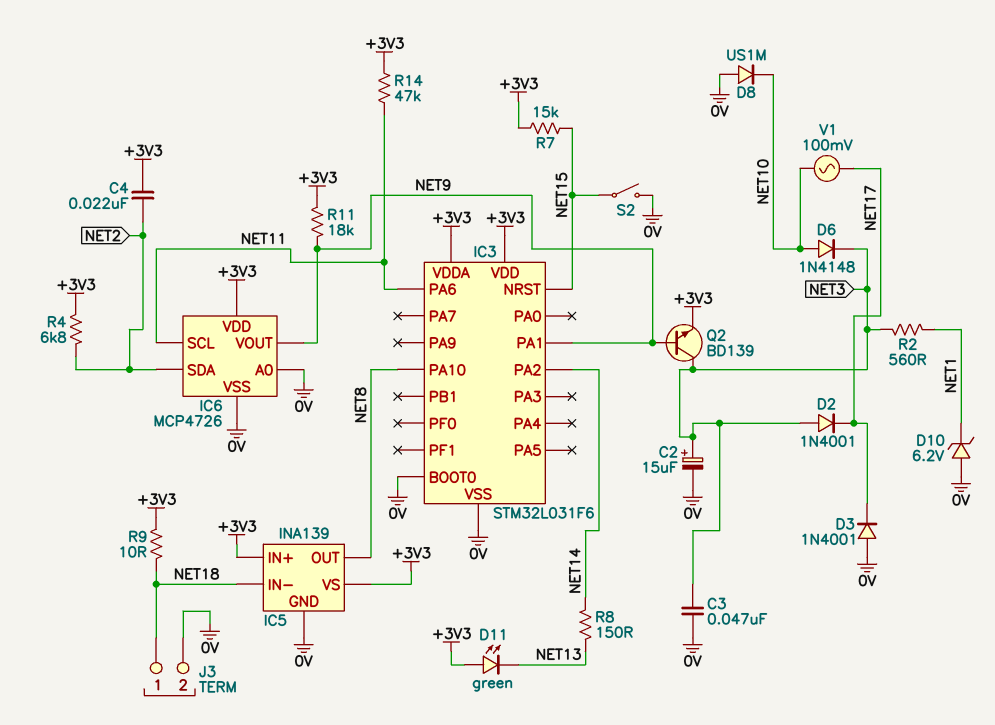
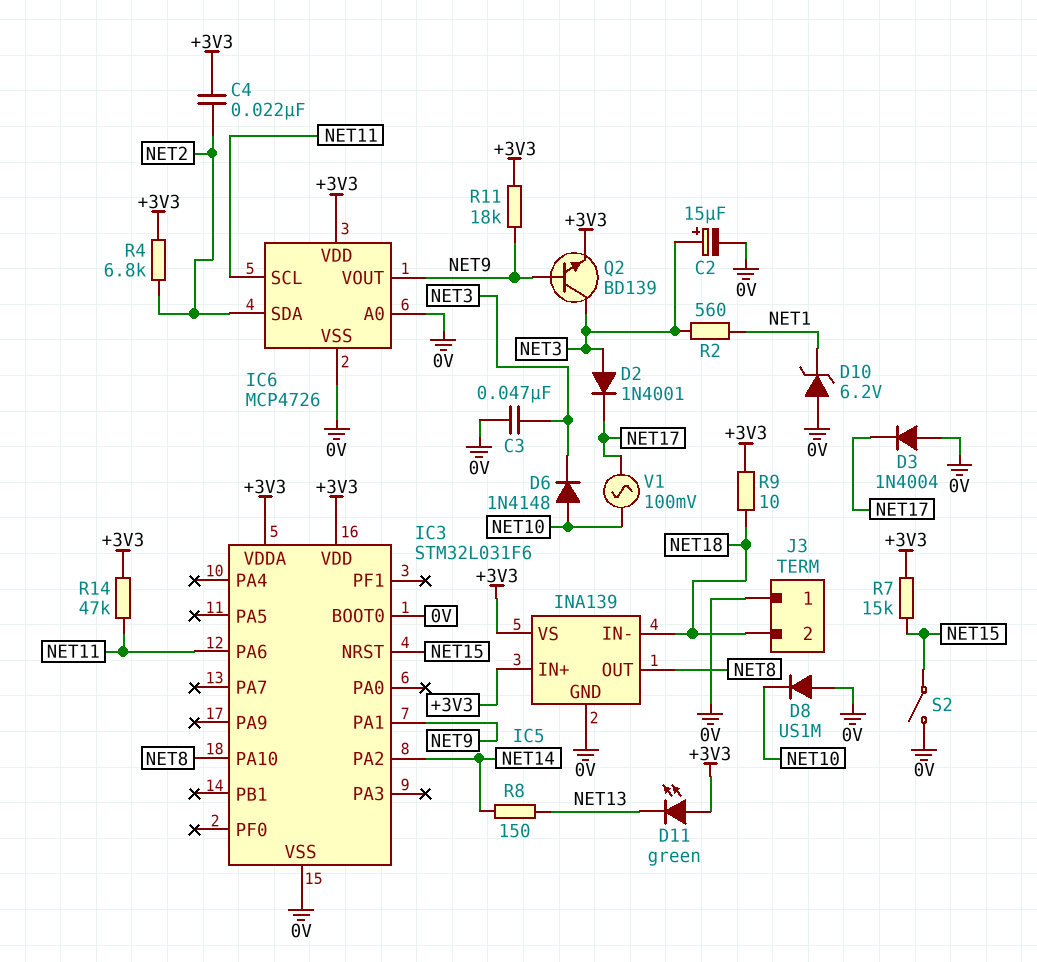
D3: diode 1N4001 (A 0V, K NET17) -> diode 1N4004 (A 0V, K NET17)
J3 pin 1: NET18 -> 0V
J3 pin 2: 0V -> NET18

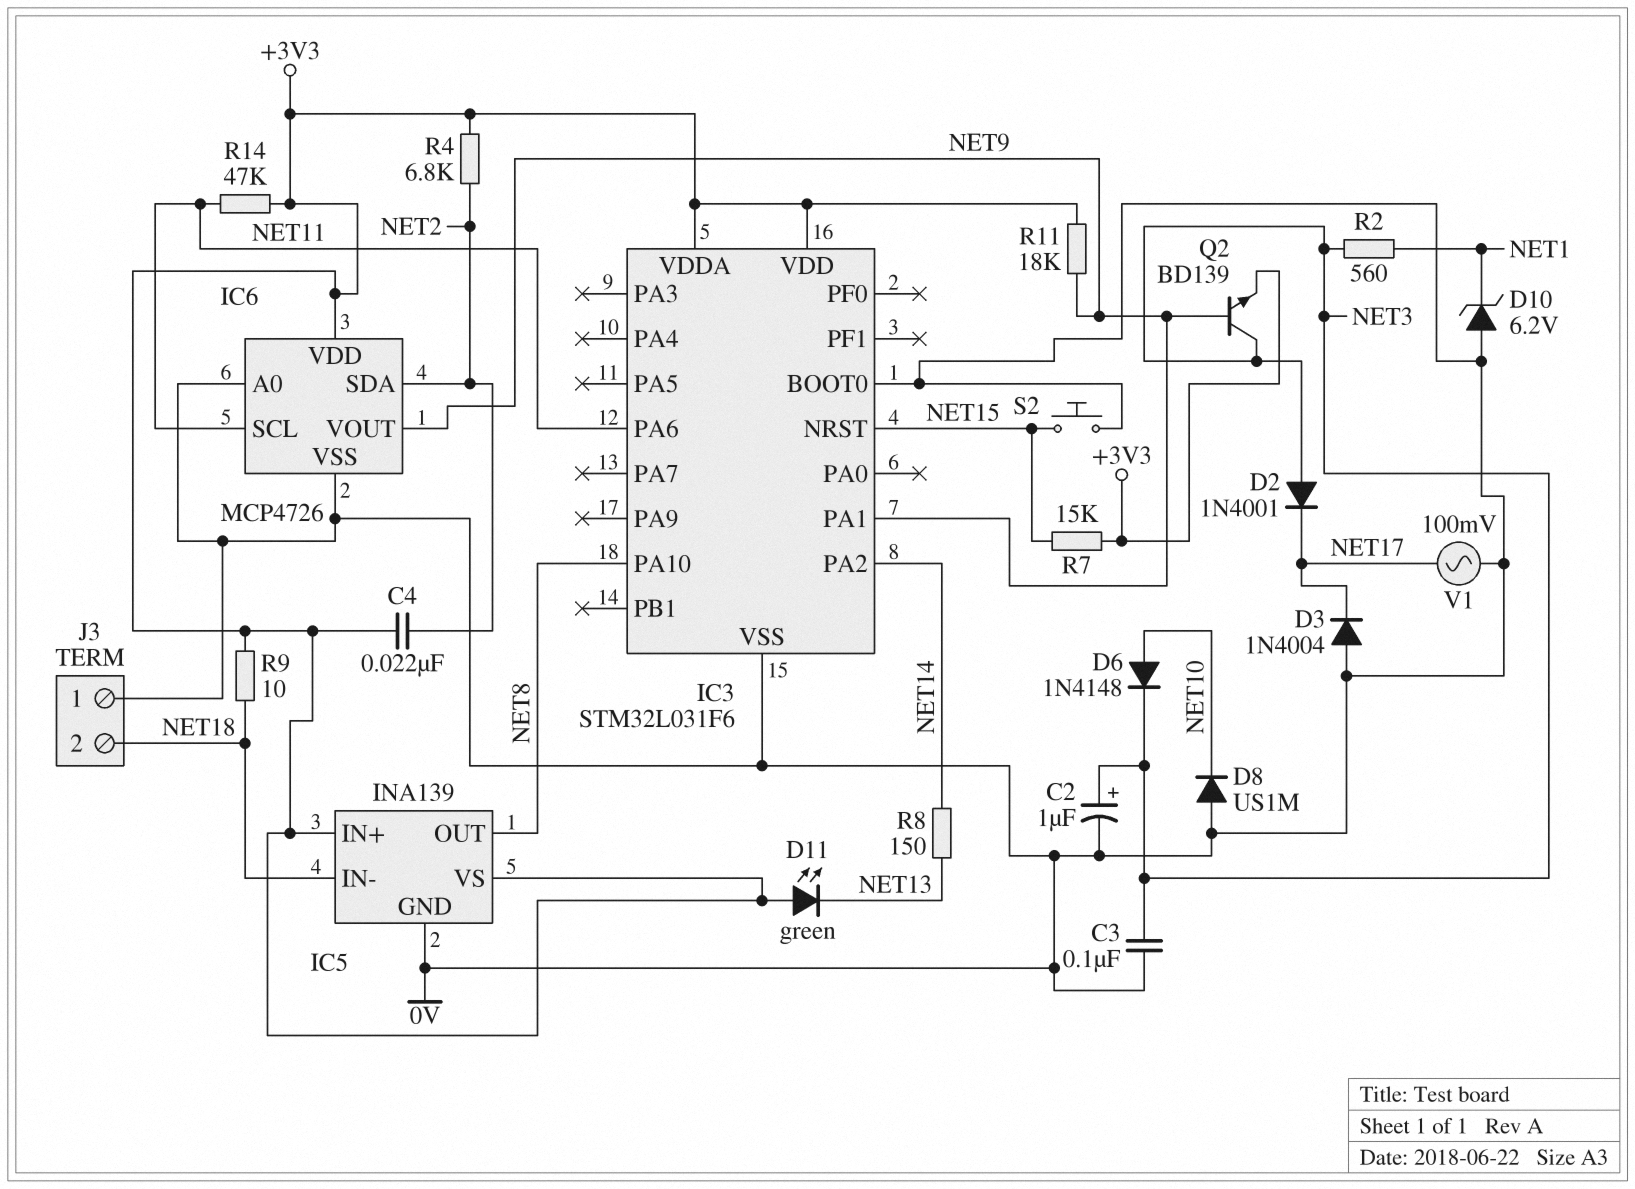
C2: 15uF (plus NET3, minus 0V) -> 1uF (plus NET3, minus 0V)
C3: 47nF (0V, NET3) -> 100nF (0V, NET3)
S2: switch (0V, NET15) -> button (0V, NET15)
V1: AC 100mV (NET10, NET17) -> AC 100mV (0V, NET17)

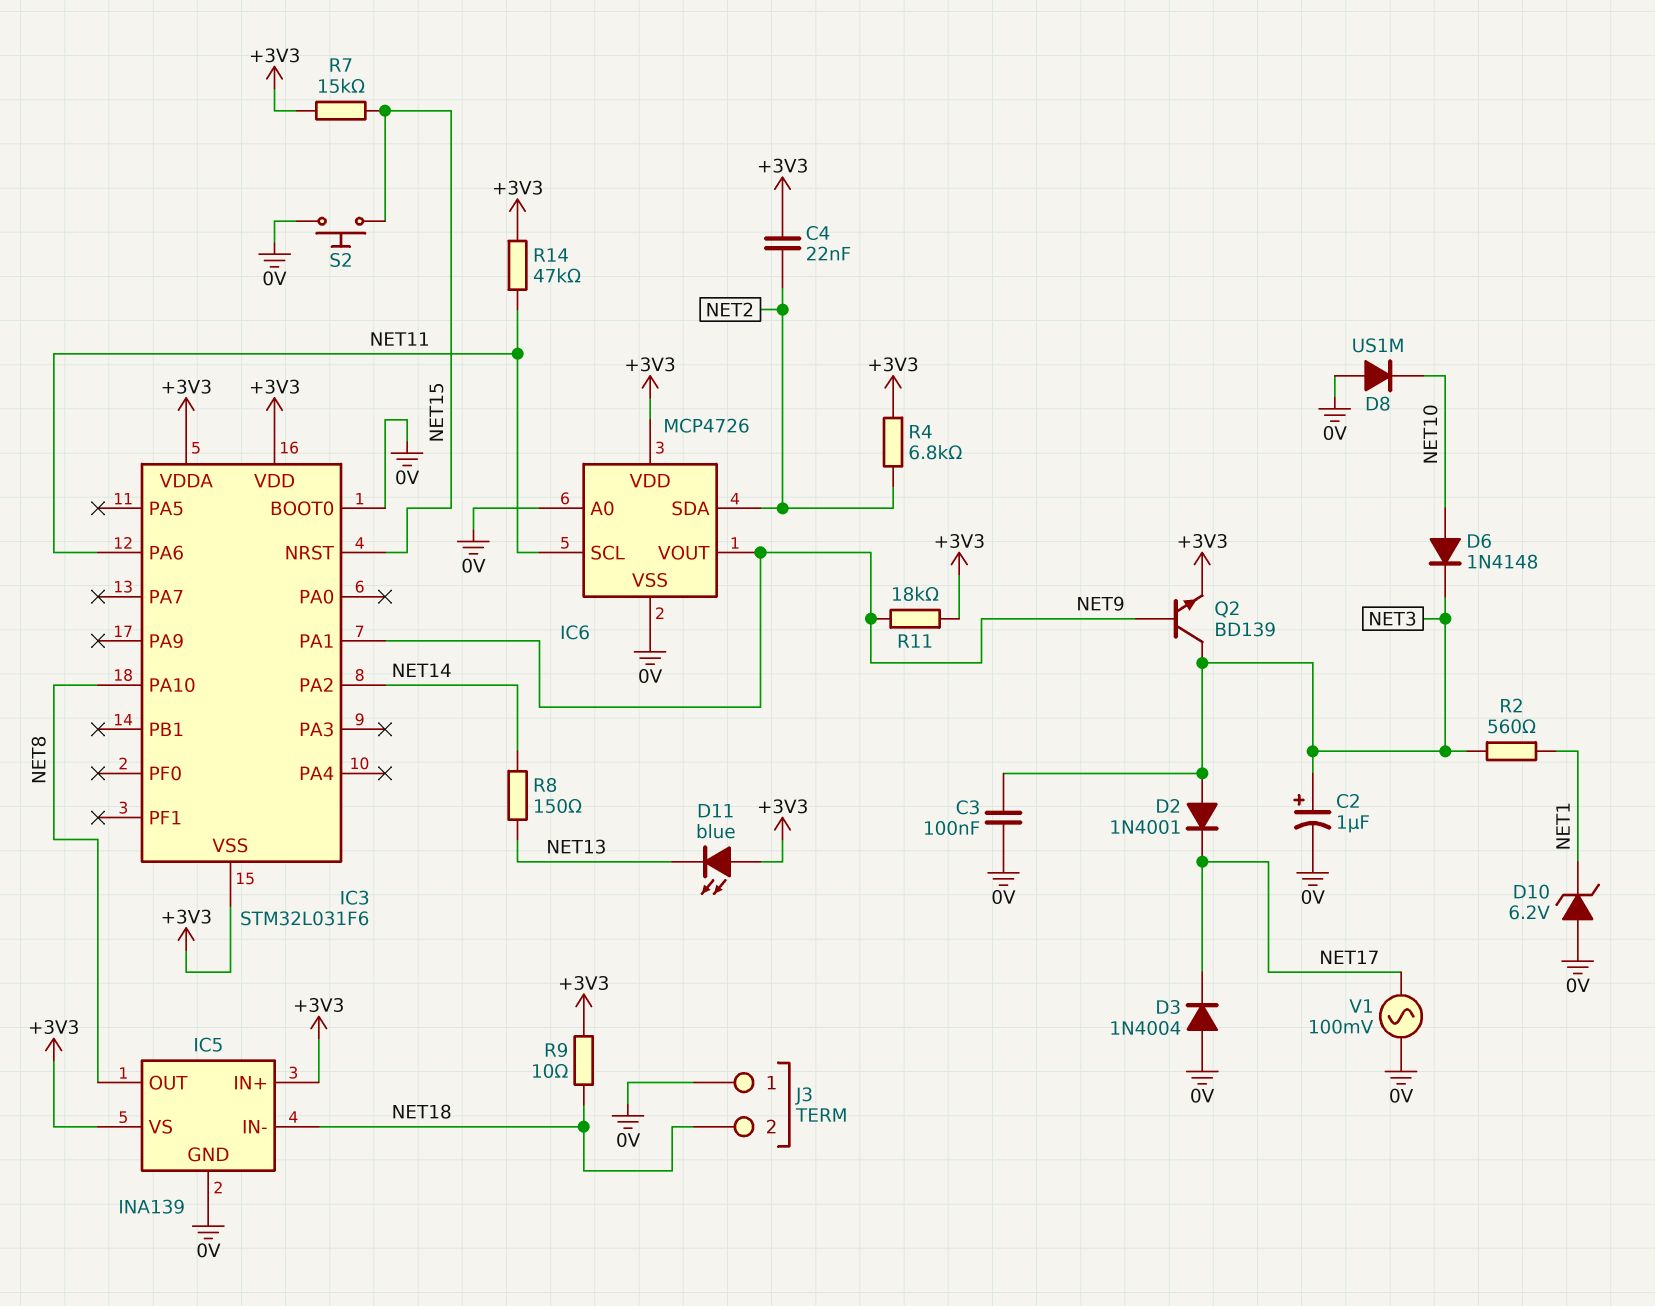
D11: LED green (A +3V3, K NET13) -> LED blue (A +3V3, K NET13)
IC3 pin VSS: 0V -> +3V3

